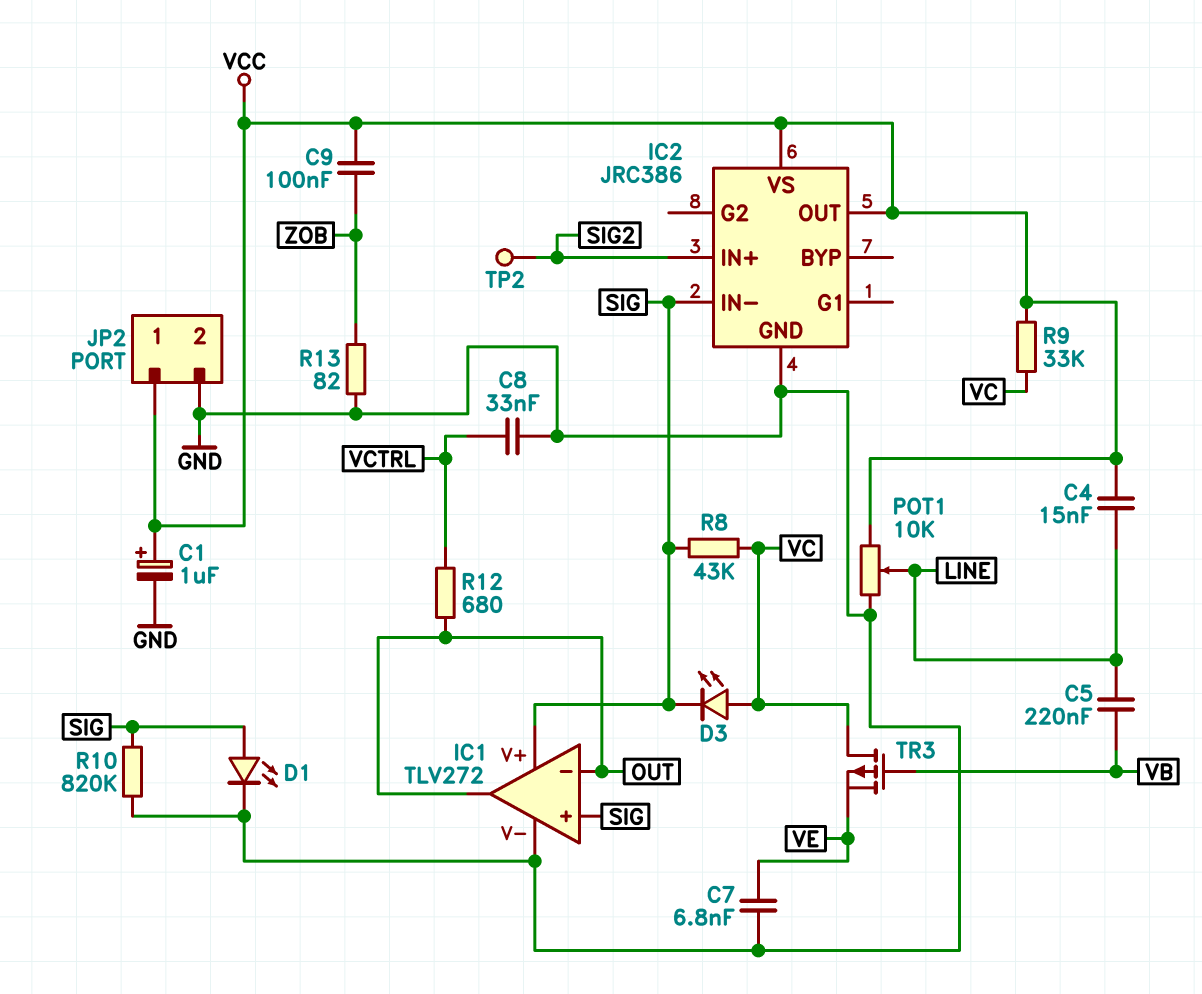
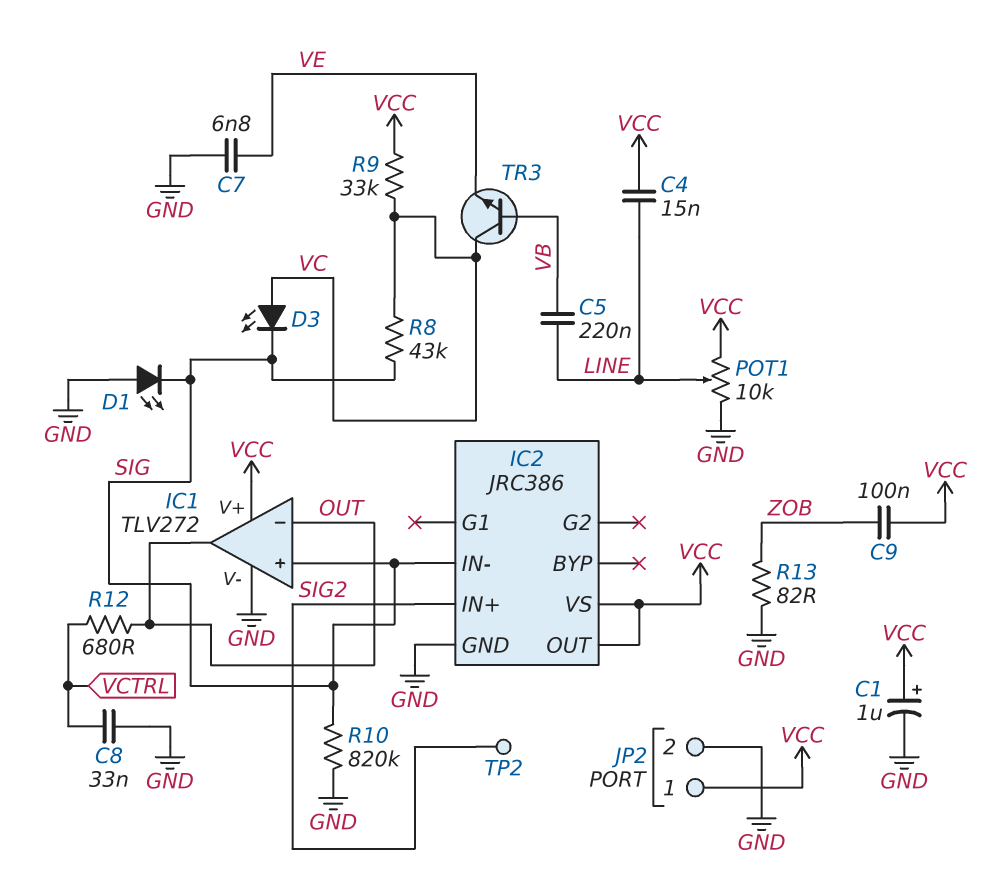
D1: LED (A SIG, K GND) -> LED (A GND, K SIG)
IC1 pin V+: SIG -> VCC
TR3: PMOS (G VB, D VC, S VE) -> NPN (B VB, C VC, E VE)

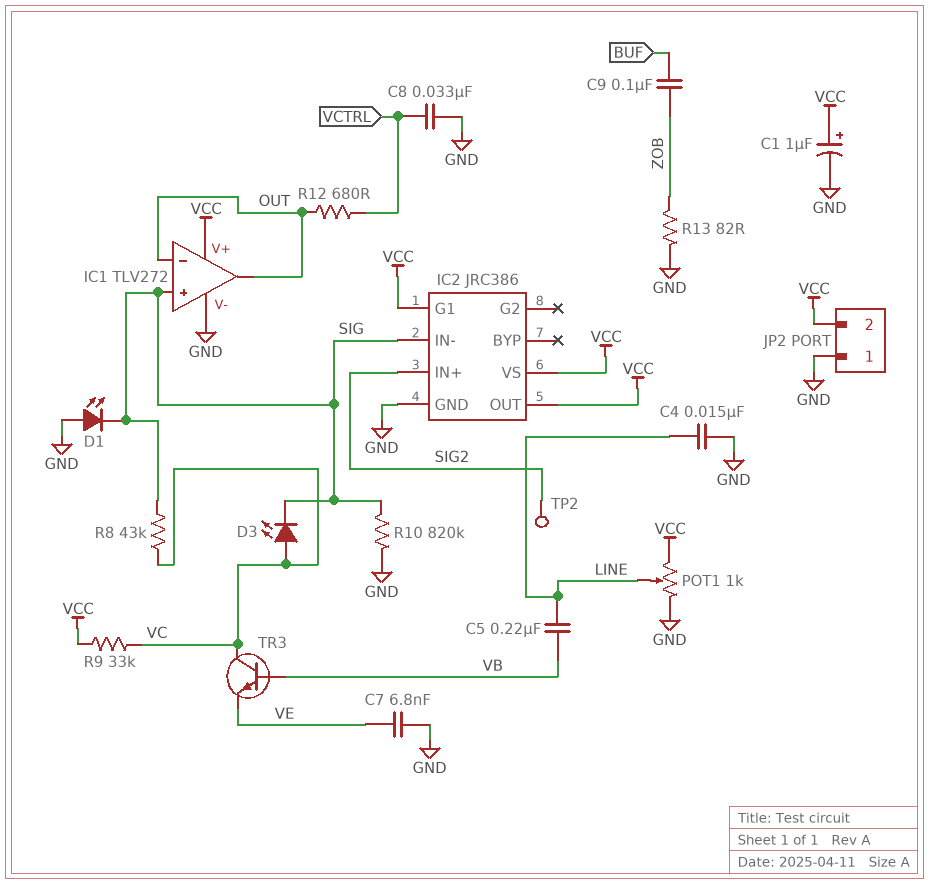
C4: 15nF (LINE, VCC) -> 15nF (GND, LINE)
C9: 100nF (VCC, ZOB) -> 100nF (BUF, ZOB)
IC2 pin G1: none -> VCC
JP2 pin 1: VCC -> GND
JP2 pin 2: GND -> VCC
POT1: 10k (GND, VCC, wiper LINE) -> 1k (GND, VCC, wiper LINE)

